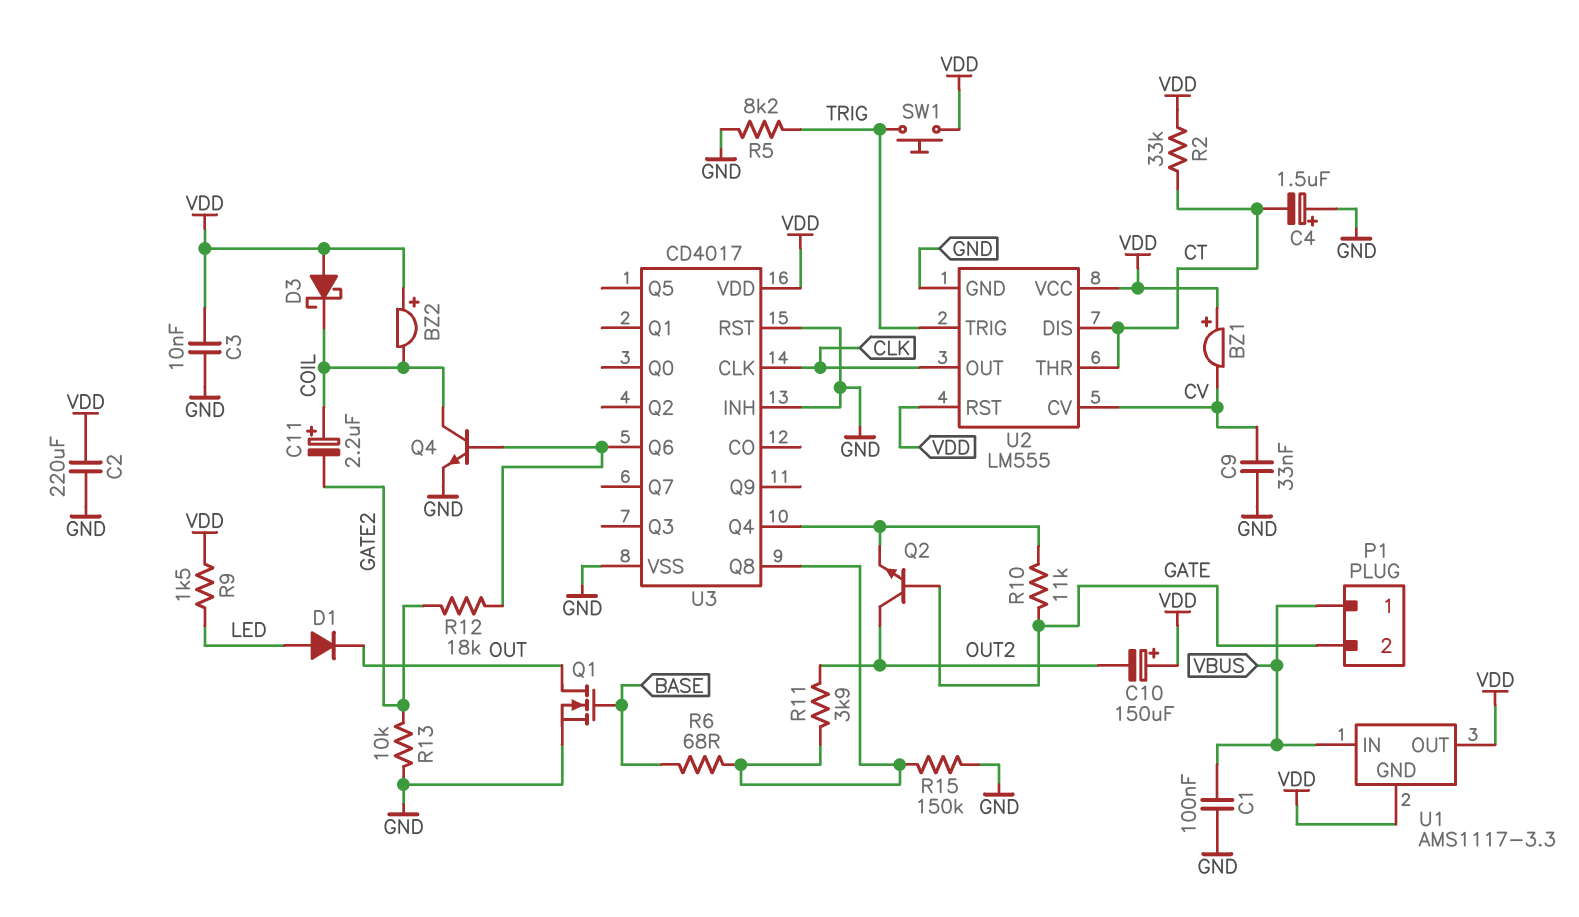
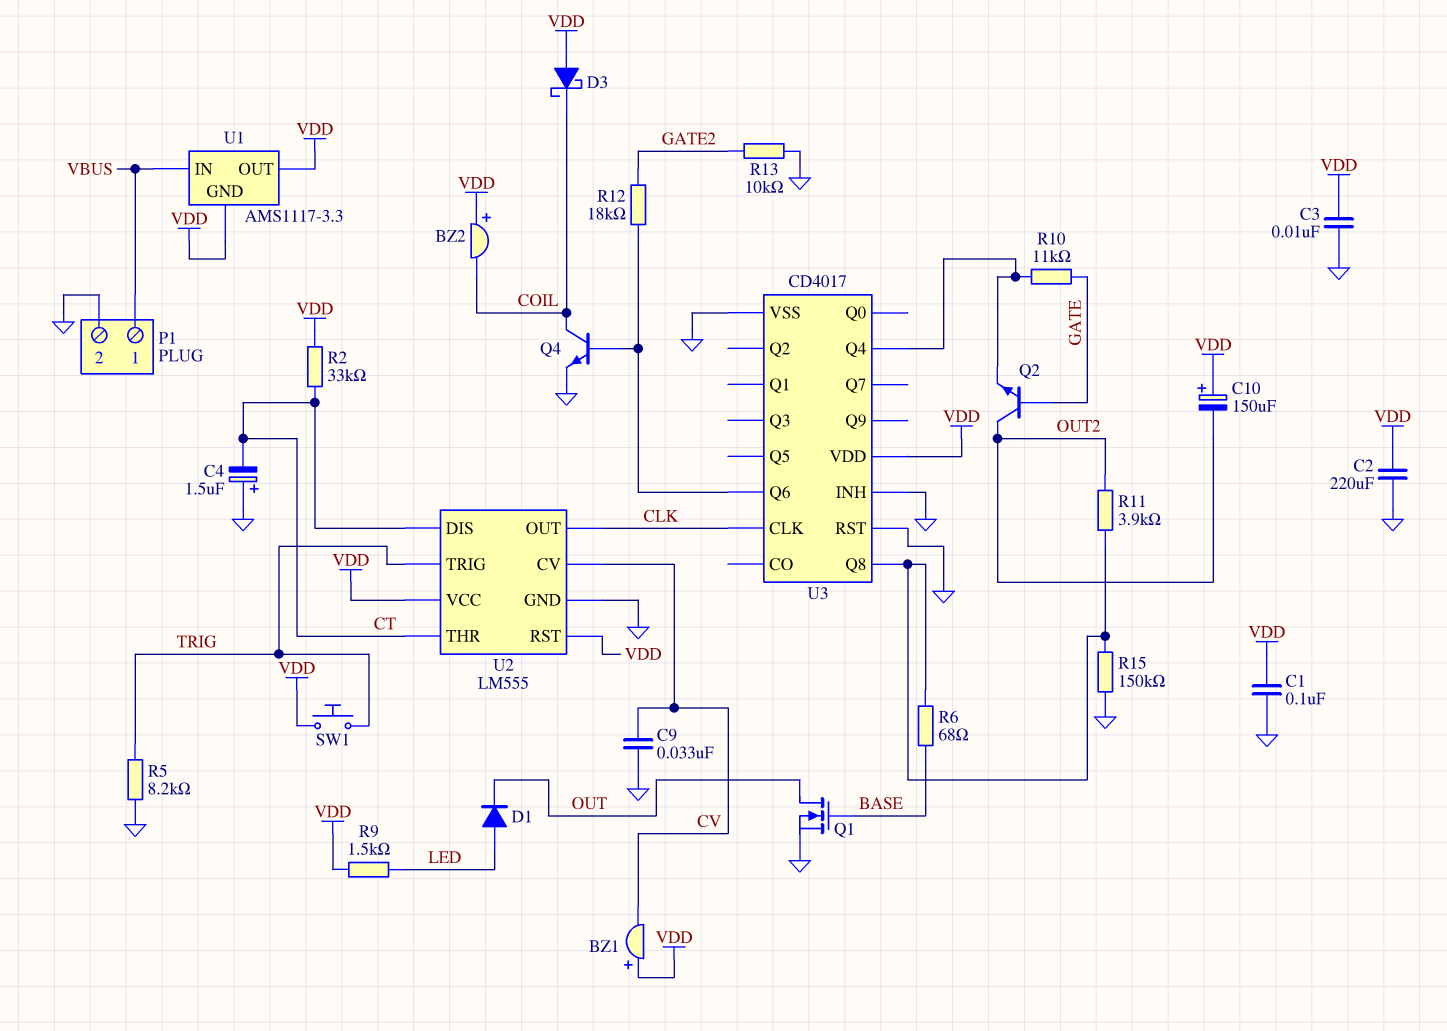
C1: 100nF (GND, VBUS) -> 100nF (GND, VDD)
C11: 2.2uF (plus COIL, minus GATE2) -> none
P1 pin 2: GATE -> GND

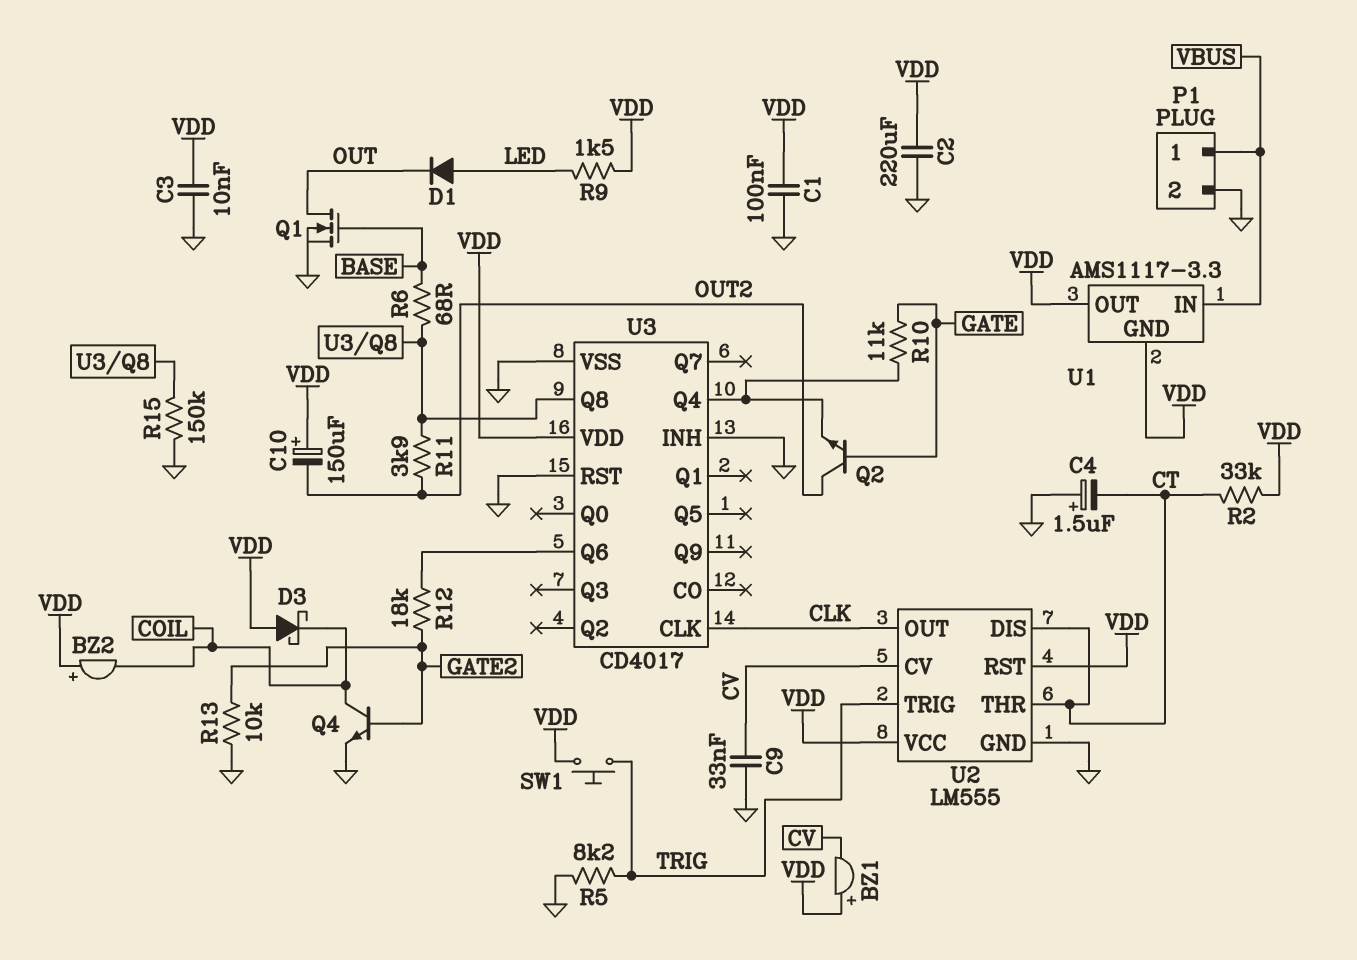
Q4: NPN (B U3/Q6, C COIL, E GND) -> NPN (B GATE2, C COIL, E GND)

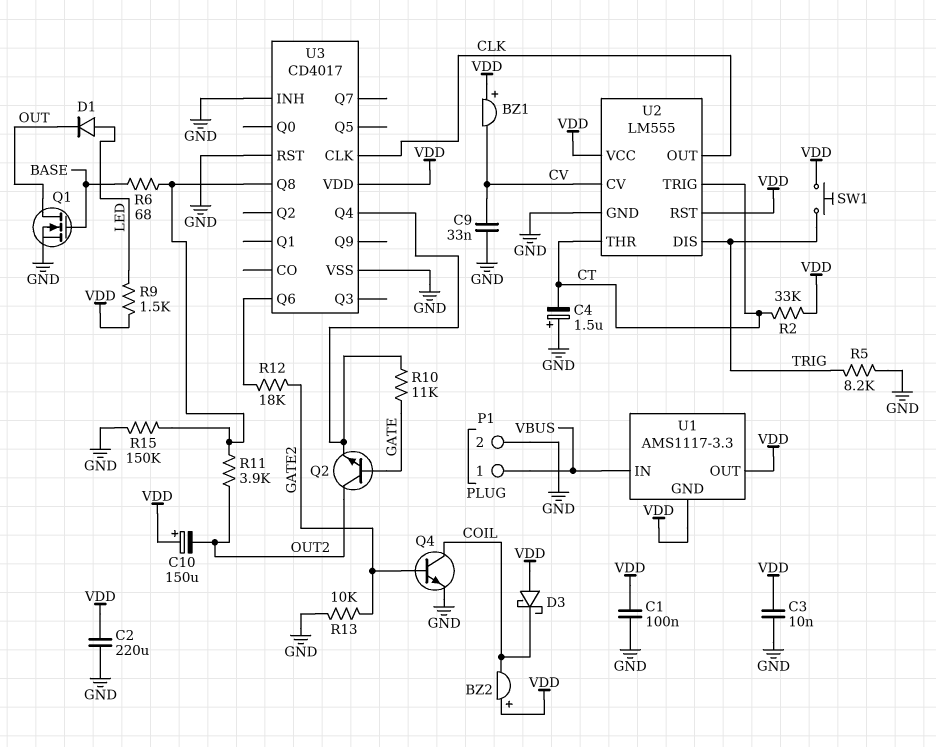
U2 pin DIS: CT -> TRIG
U2 pin TRIG: TRIG -> CT

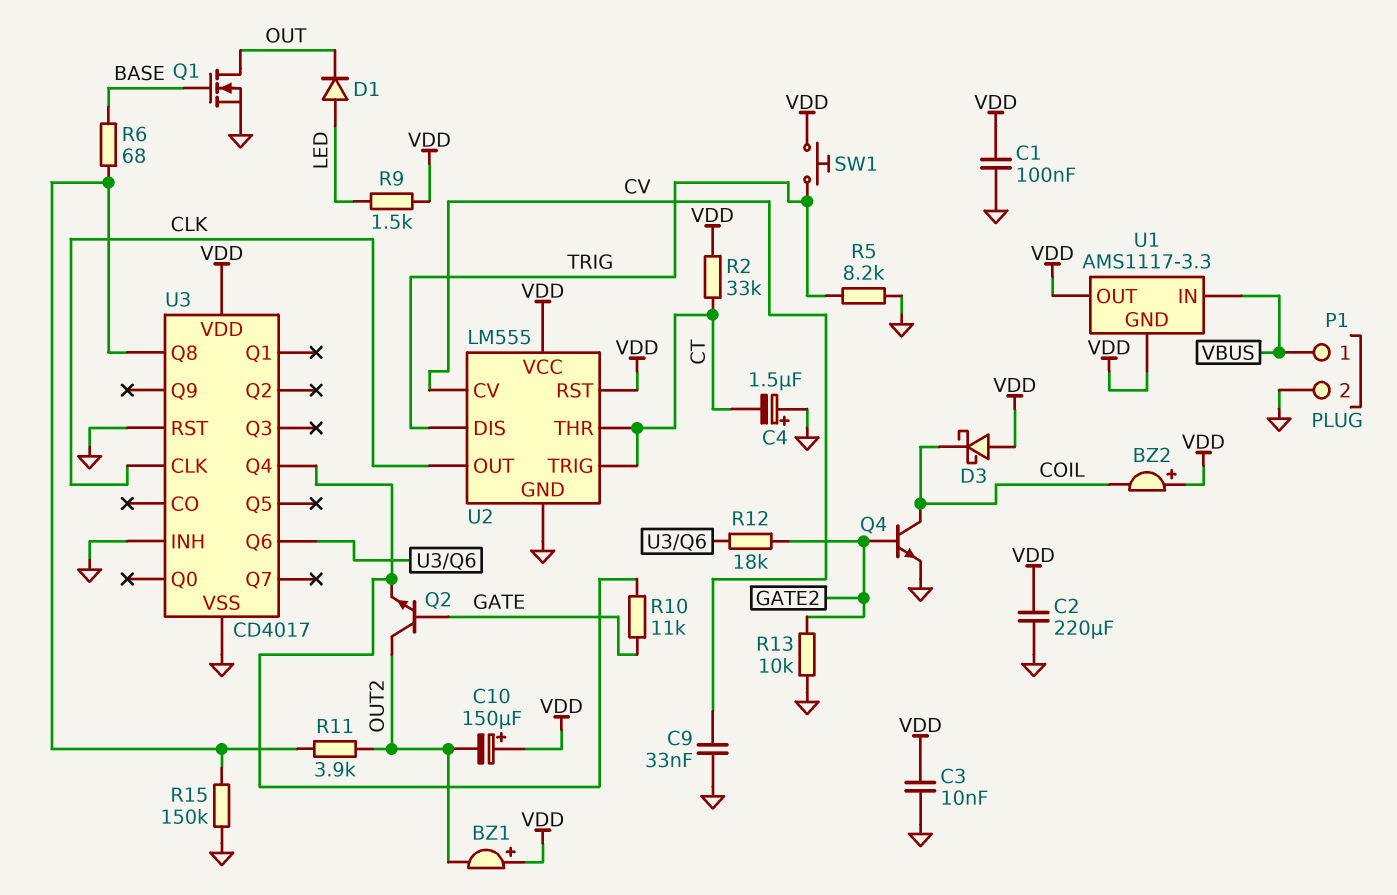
BZ1: buzzer (plus VDD, minus CV) -> buzzer (plus VDD, minus OUT2)

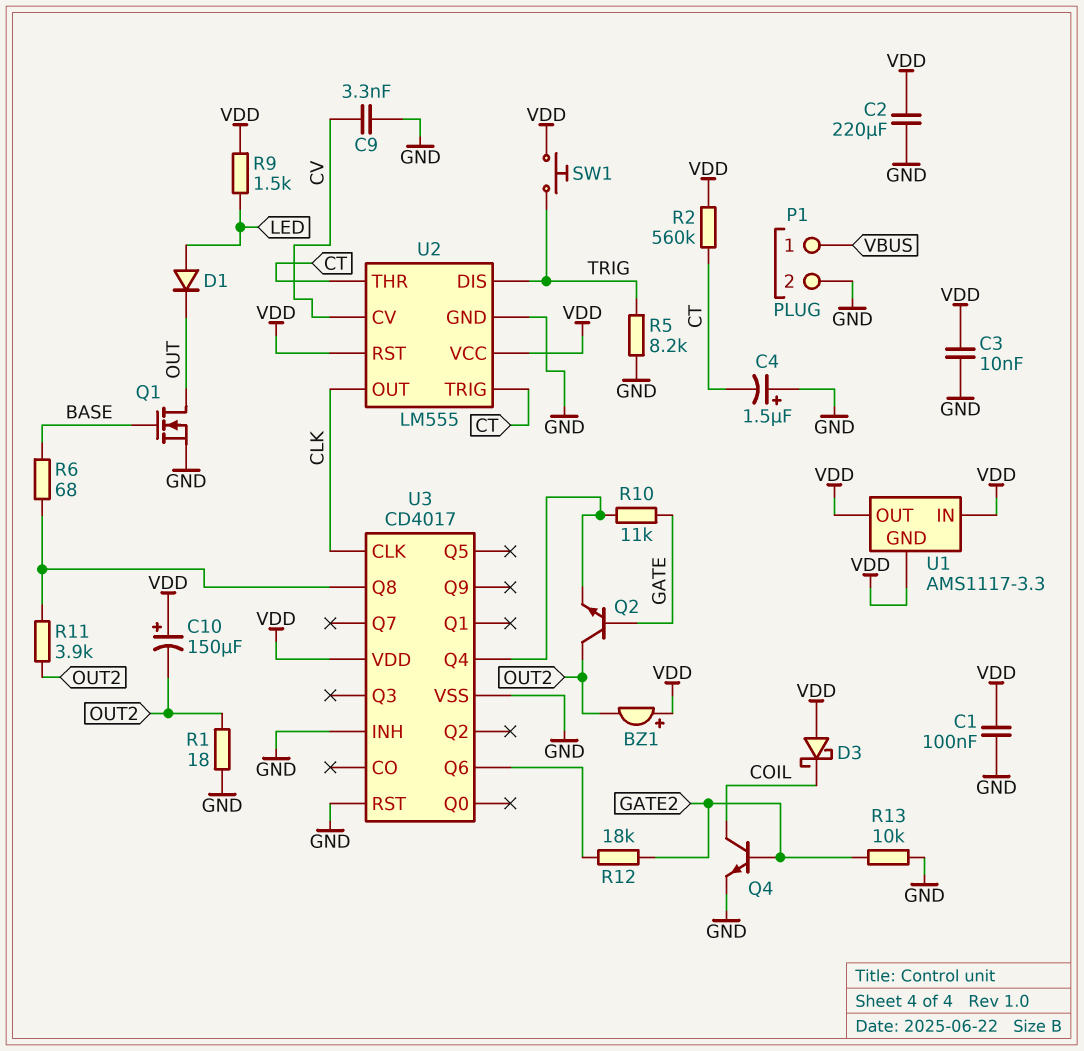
BZ2: buzzer (plus VDD, minus COIL) -> none
C9: 33nF (CV, GND) -> 3.3nF (CV, GND)
R1: none -> 18 (GND, OUT2)
R2: 33k (CT, VDD) -> 560k (CT, VDD)
R15: 150k (GND, U3/Q8) -> none
U1 pin IN: VBUS -> VDD

